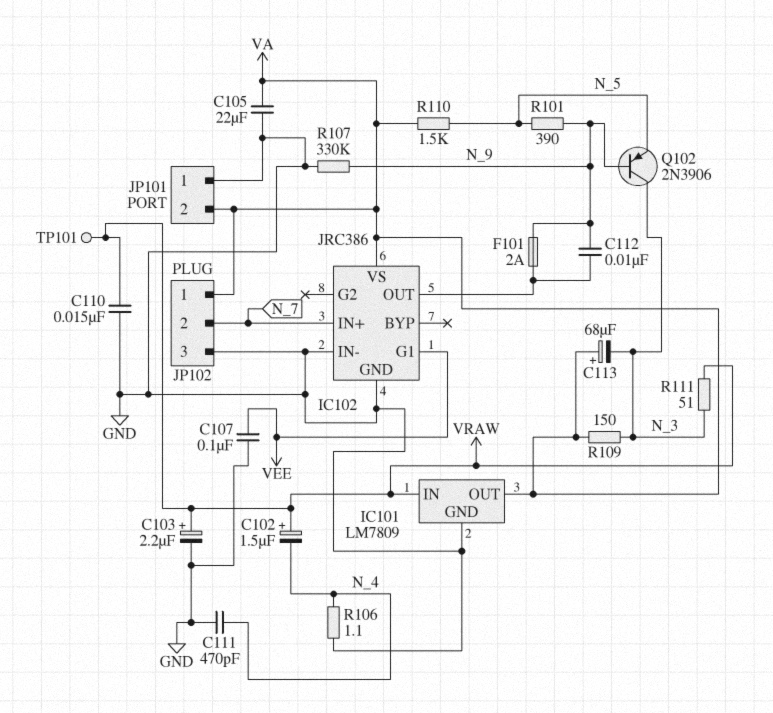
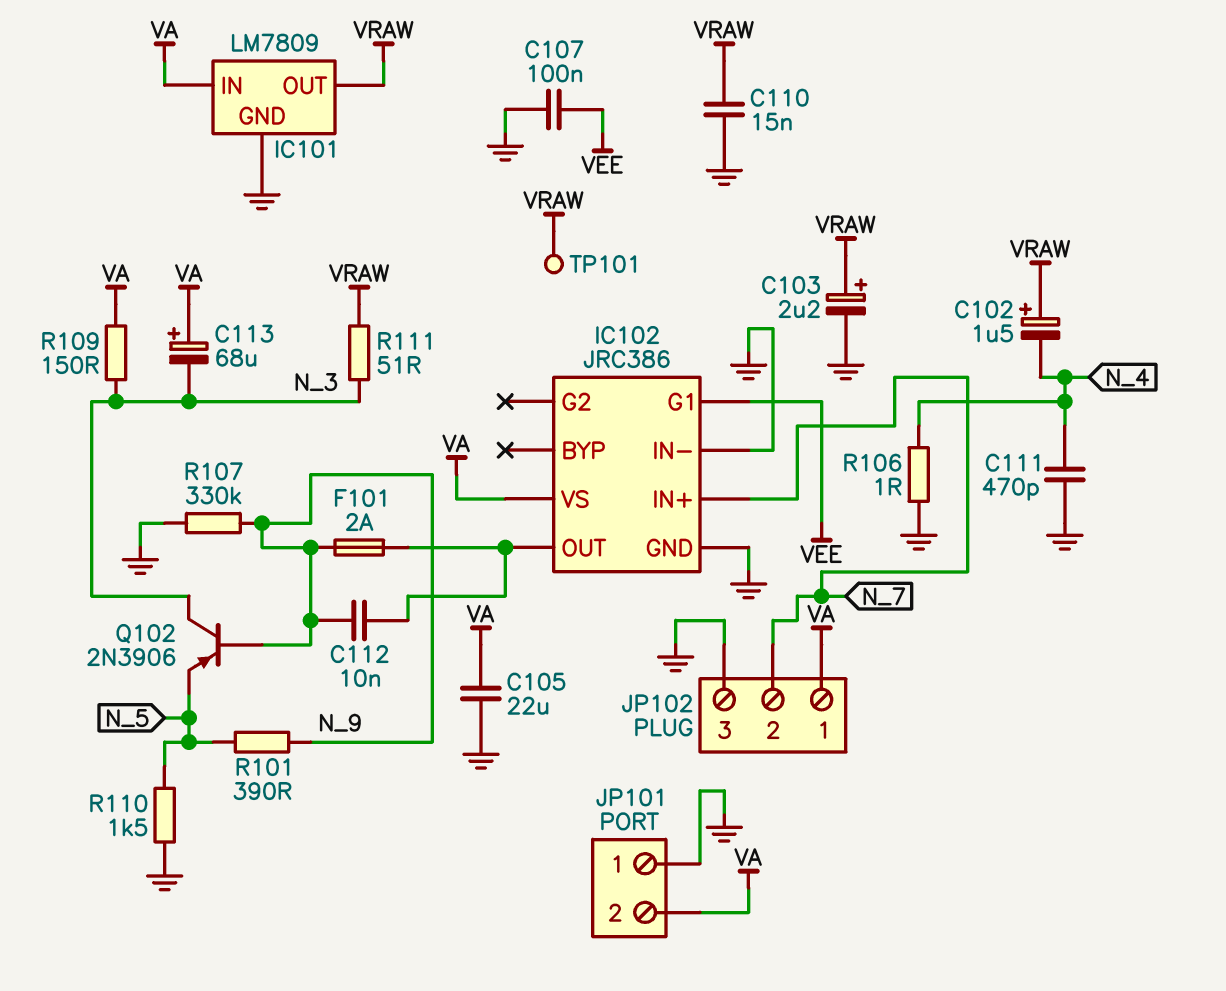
IC101 pin IN: VRAW -> VA
IC101 pin OUT: VA -> VRAW
R106: 1.1 (GND, N_4) -> 1 (GND, N_4)
R110: 1.5k (N_5, VA) -> 1.5k (GND, N_5)

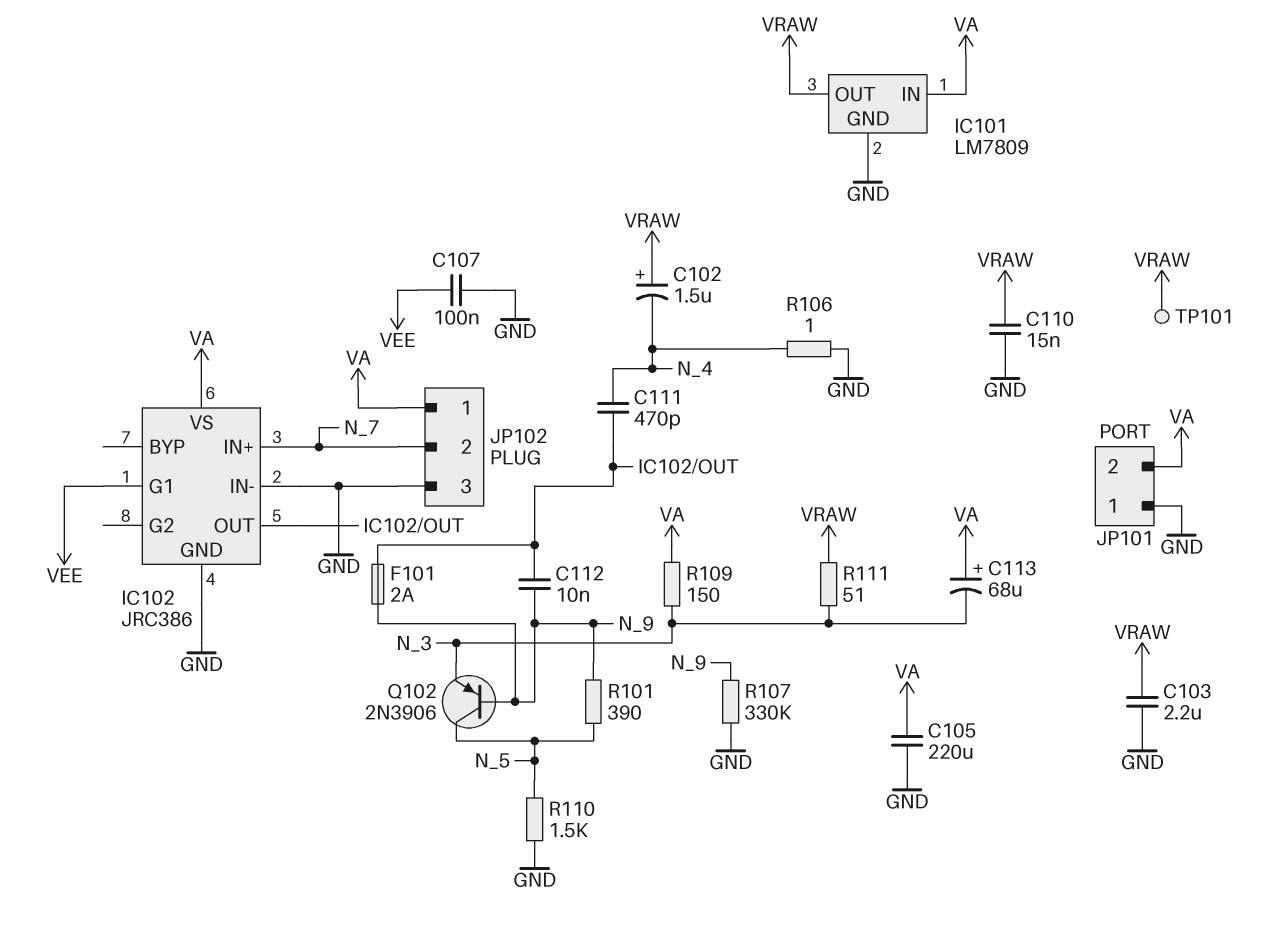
C103: 2.2uF (plus VRAW, minus GND) -> 2.2uF (GND, VRAW)
C105: 22uF (GND, VA) -> 220uF (GND, VA)
C111: 470pF (GND, N_4) -> 470pF (IC102/OUT, N_4)
Q102: PNP 2N3906 (B N_9, C N_3, E N_5) -> PNP 2N3906 (B N_9, C N_5, E N_3)

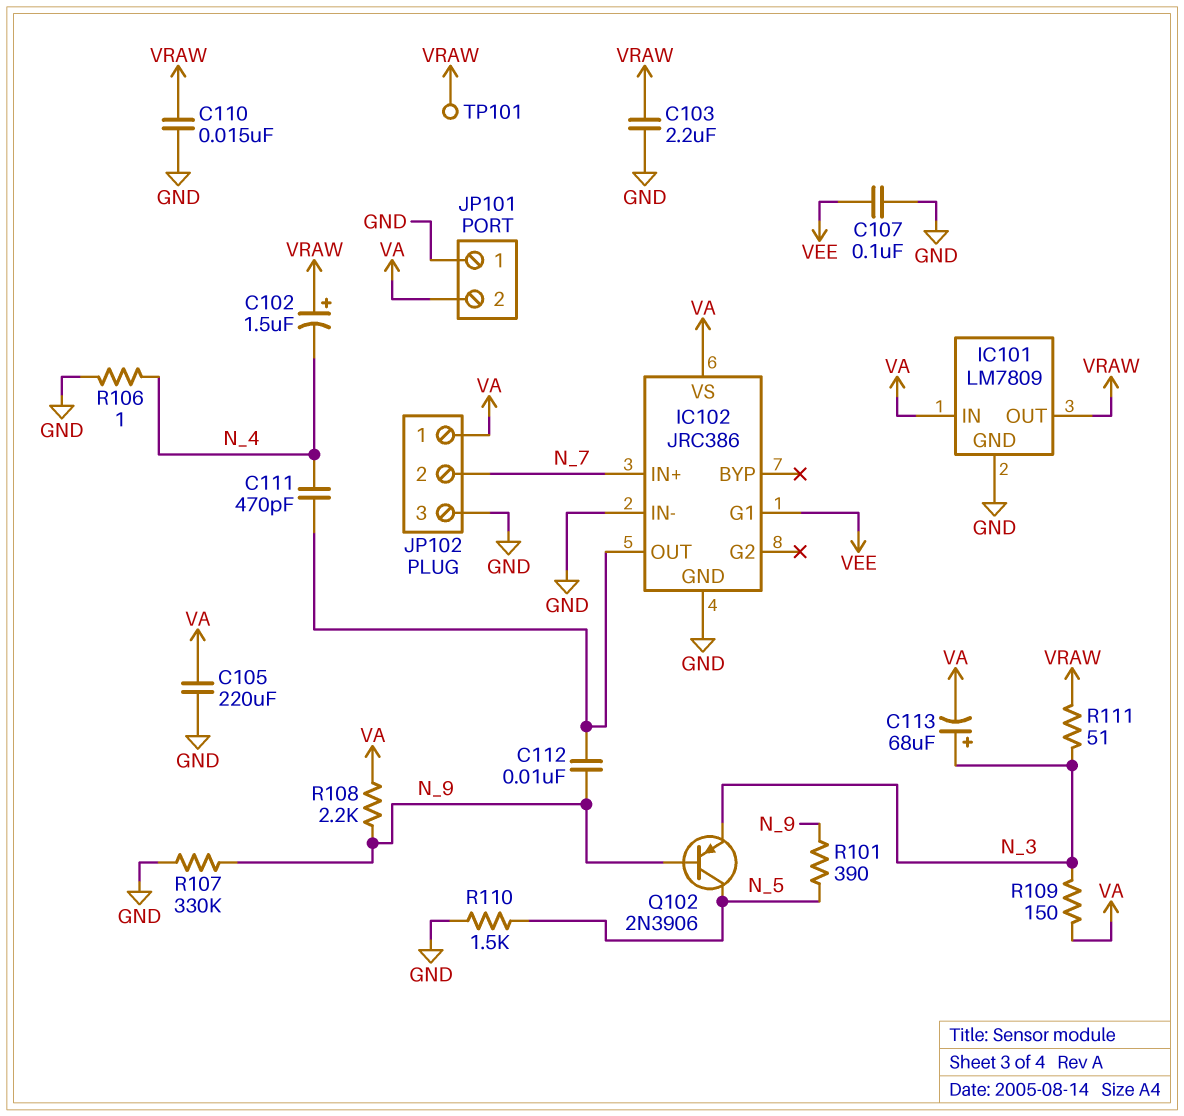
C113: 68uF (plus VA, minus N_3) -> 68uF (plus N_3, minus VA)
F101: 2A (IC102/OUT, N_9) -> none
R108: none -> 2.2k (N_9, VA)

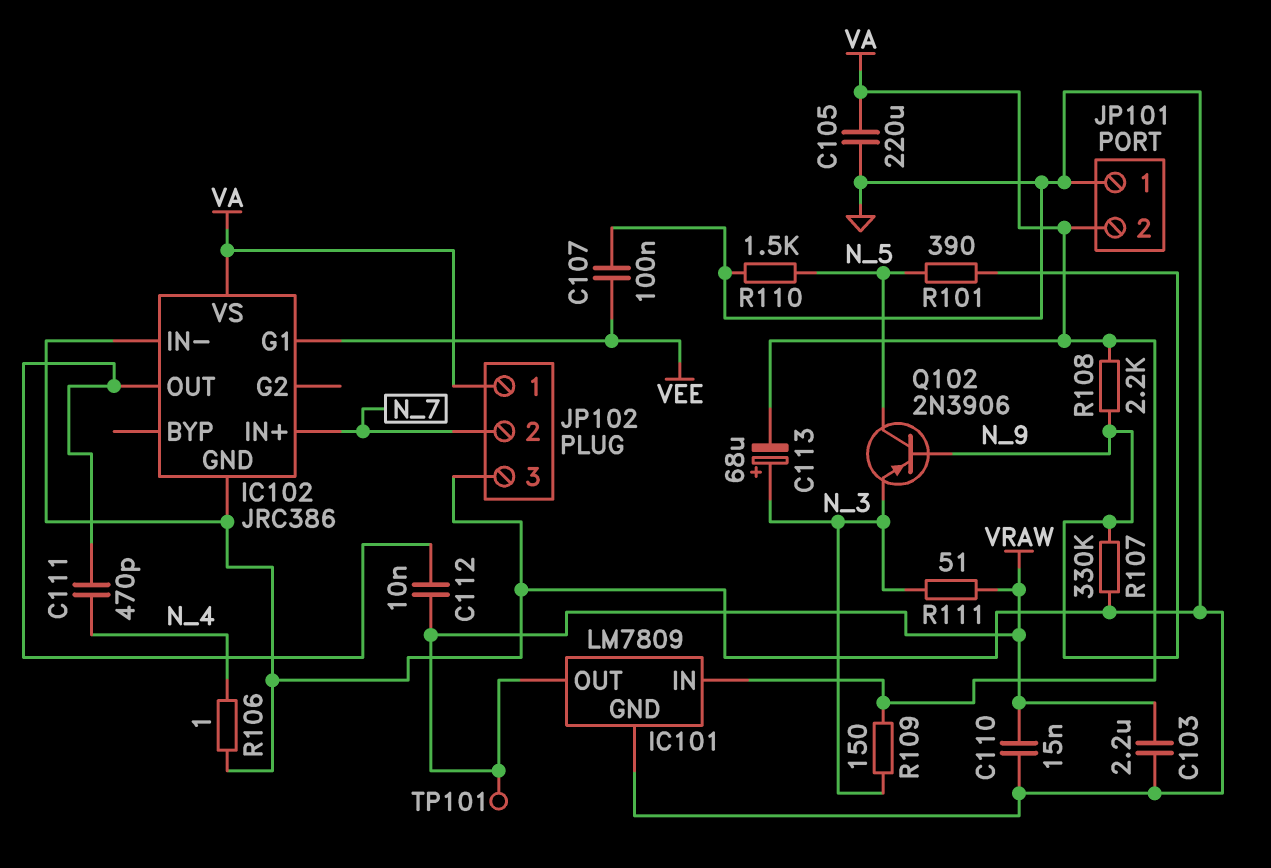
C102: 1.5uF (plus VRAW, minus N_4) -> none
C112: 10nF (IC102/OUT, N_9) -> 10nF (IC102/OUT, VRAW)

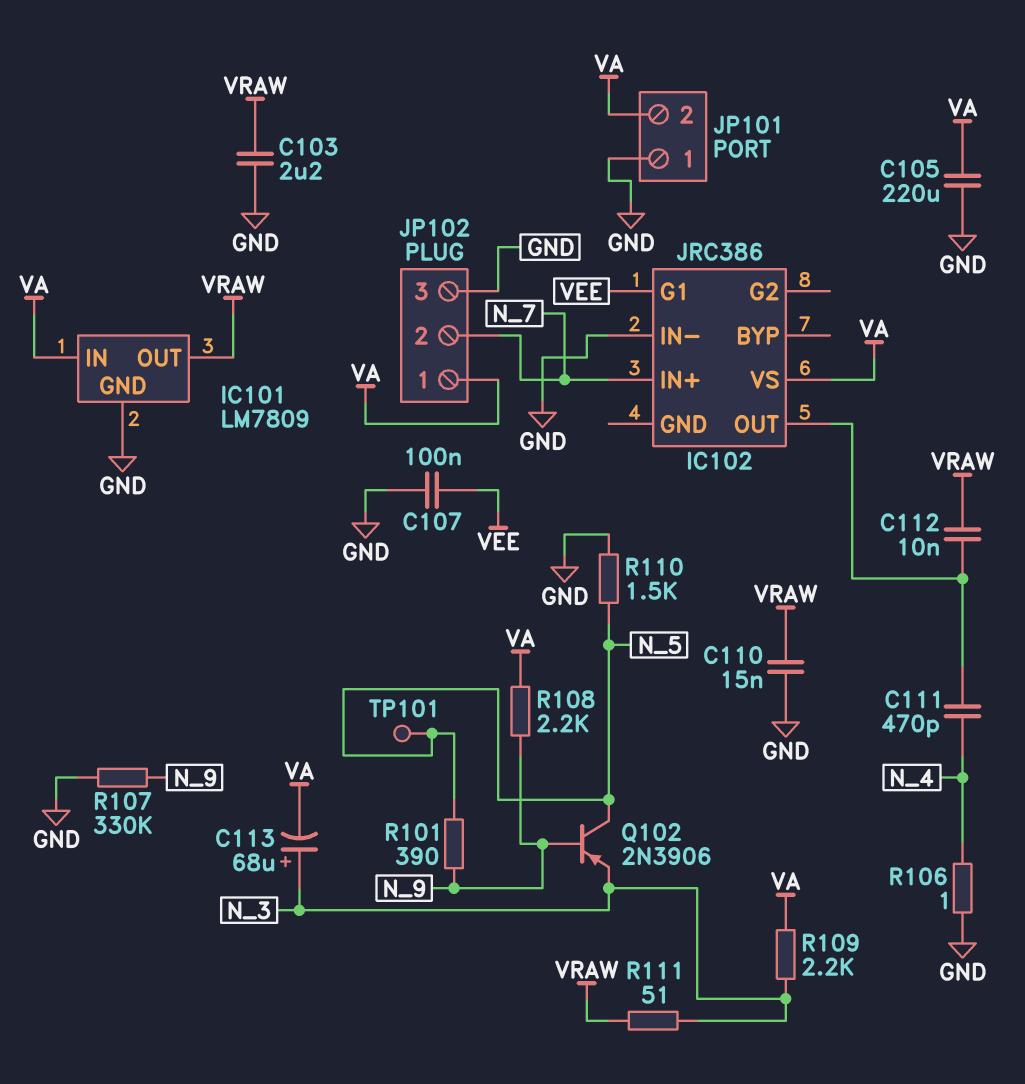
IC102 pin GND: GND -> none
R109: 150 (N_3, VA) -> 2.2k (N_3, VA)
TP101: test point (VRAW) -> test point (N_5)

